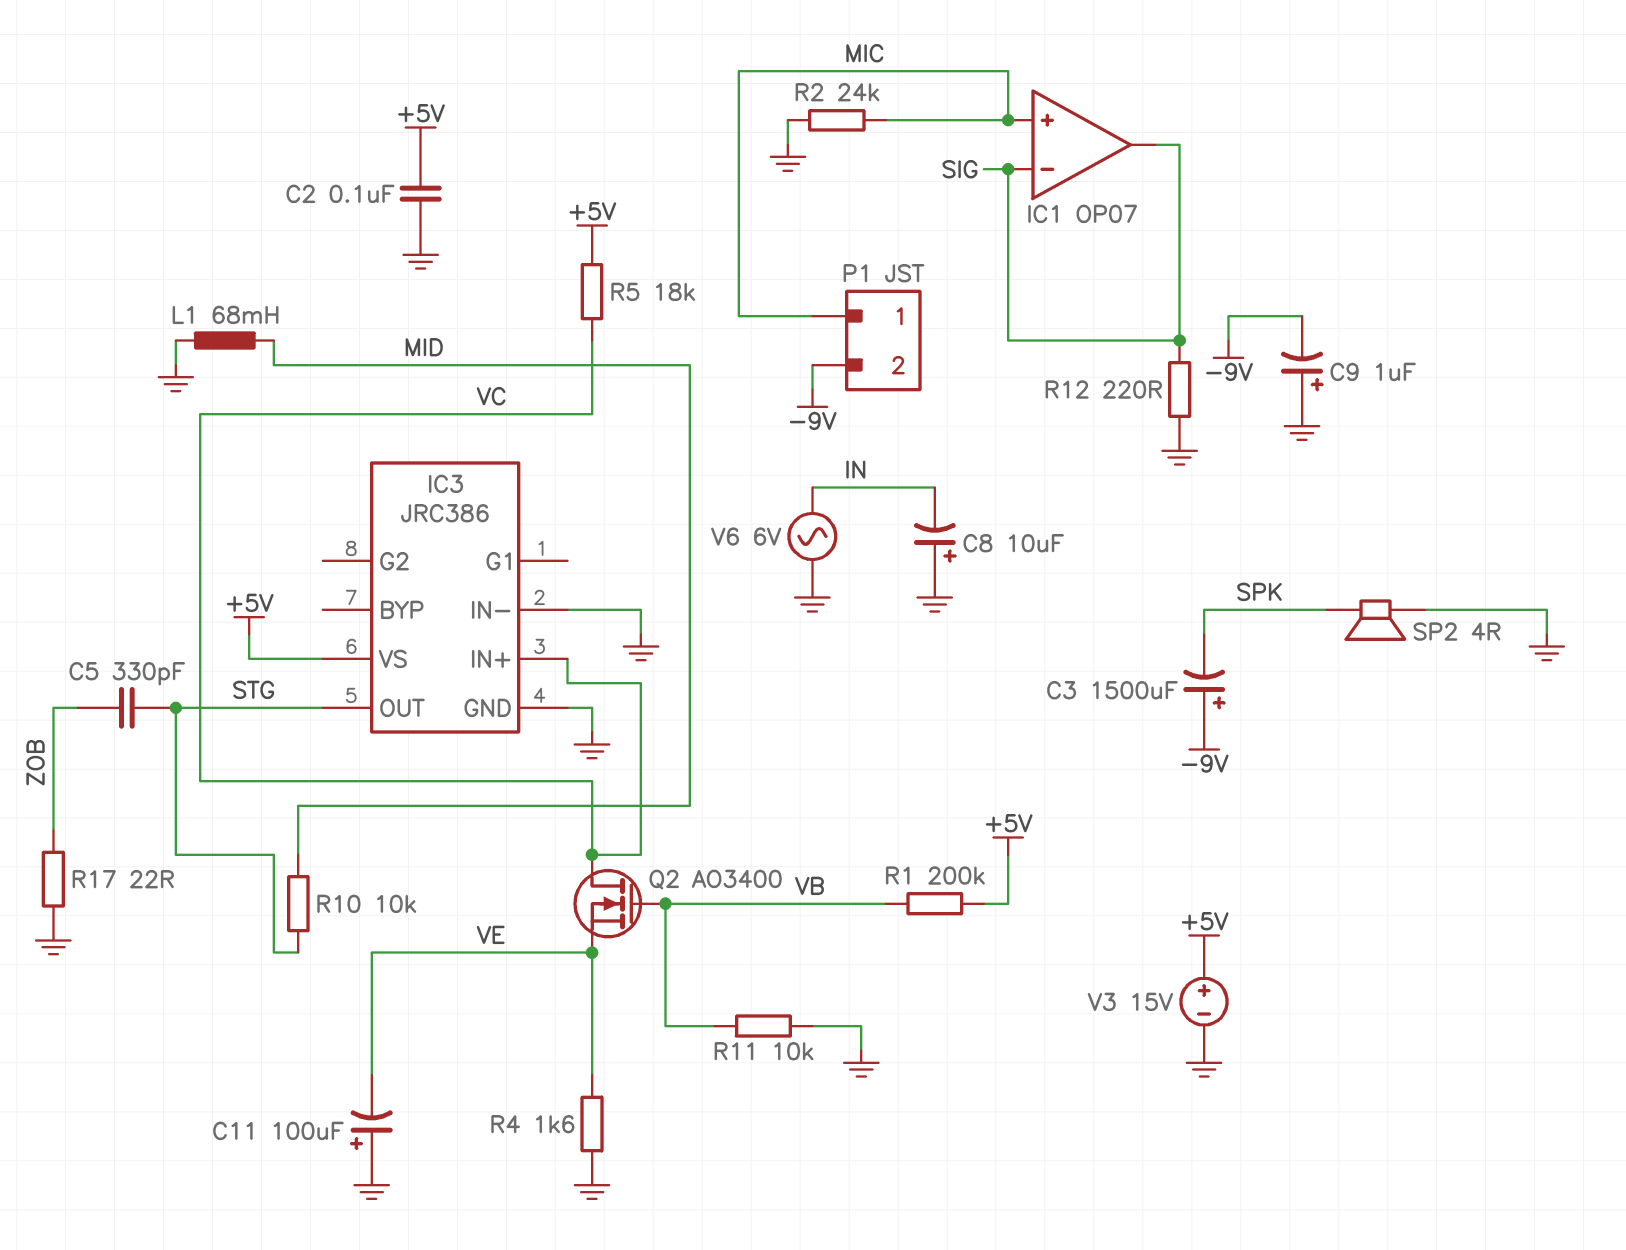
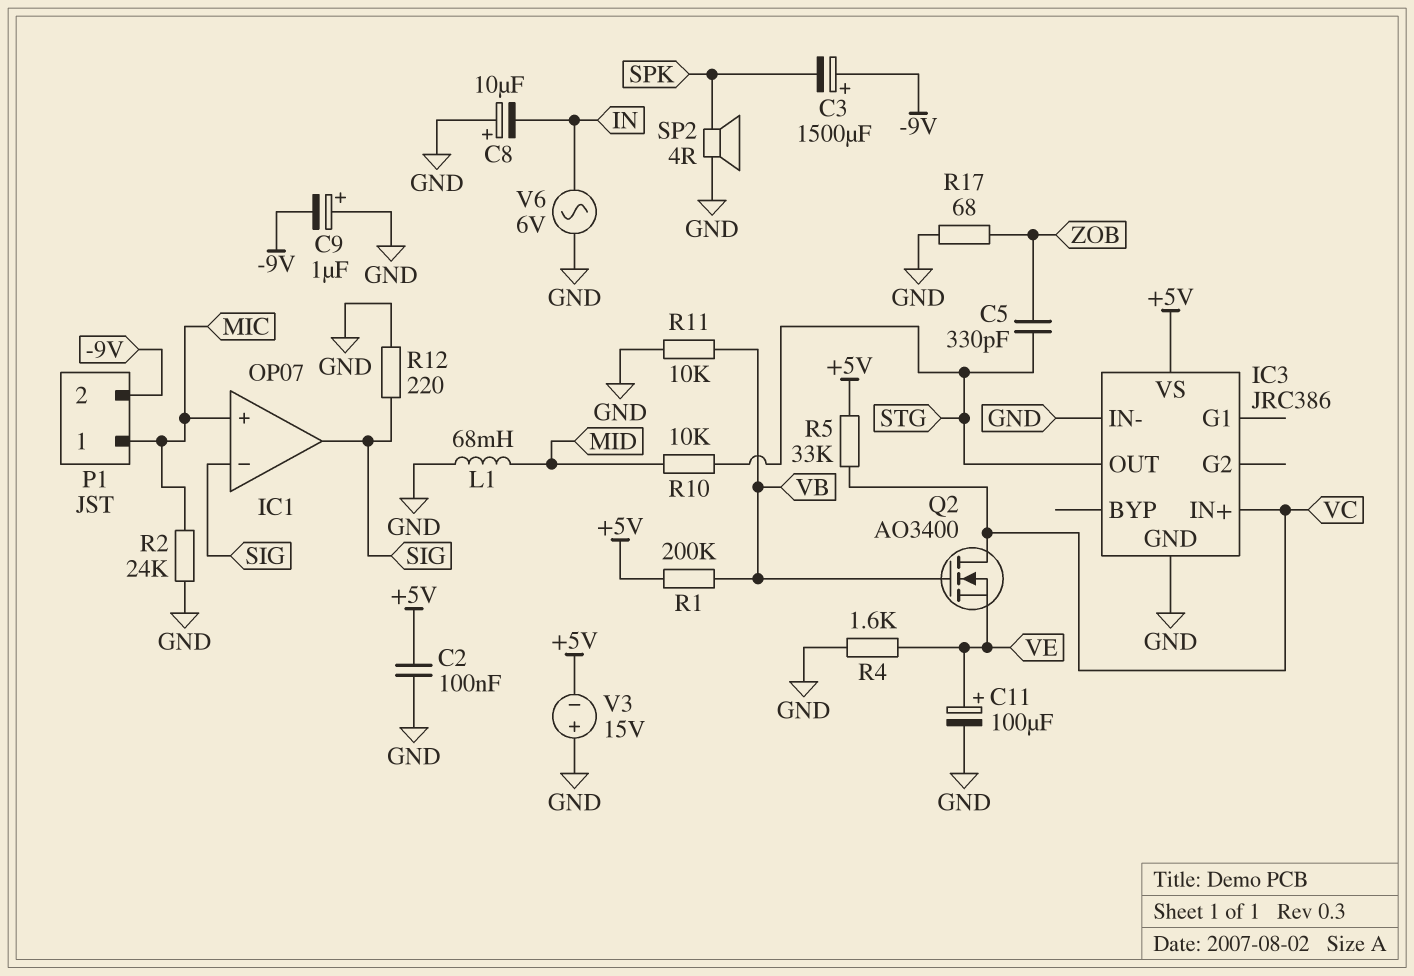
C11: 100uF (plus GND, minus VE) -> 100uF (plus VE, minus GND)
R5: 18k (+5V, VC) -> 33k (+5V, VC)
R17: 22 (GND, ZOB) -> 68 (GND, ZOB)
V3: 15V (plus +5V, minus GND) -> 15V (plus GND, minus +5V)

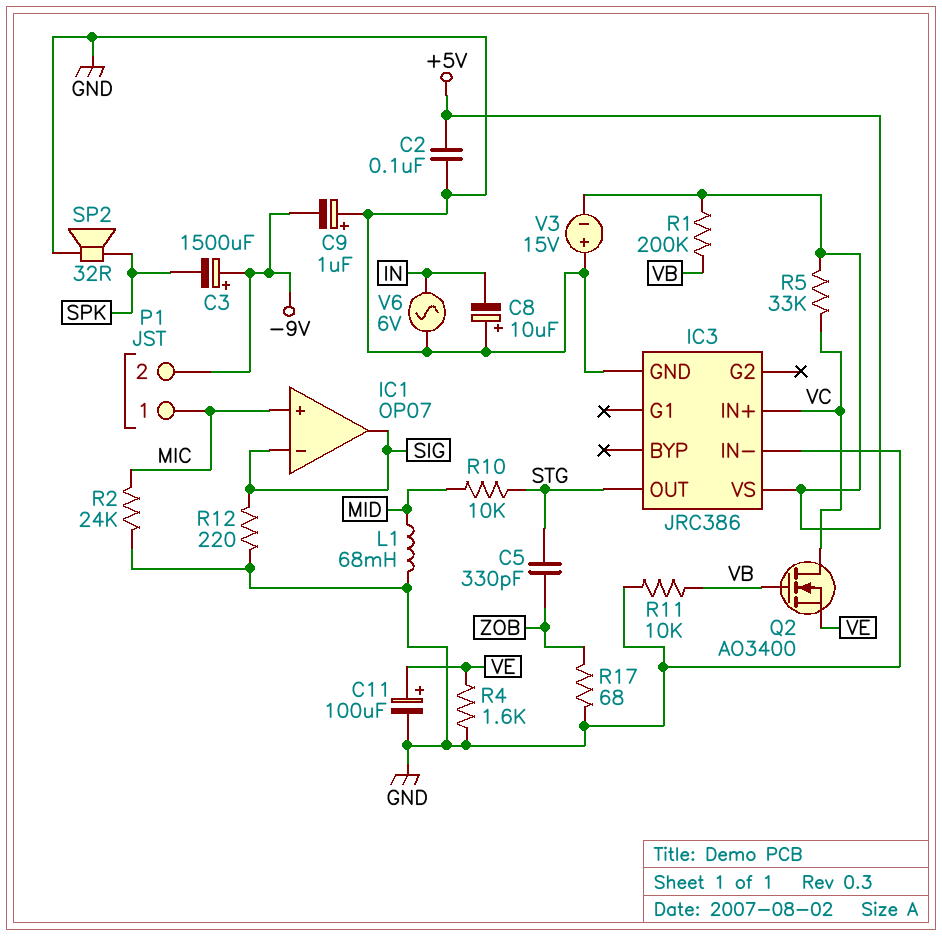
SP2: speaker 4R (GND, SPK) -> speaker 32R (GND, SPK)

